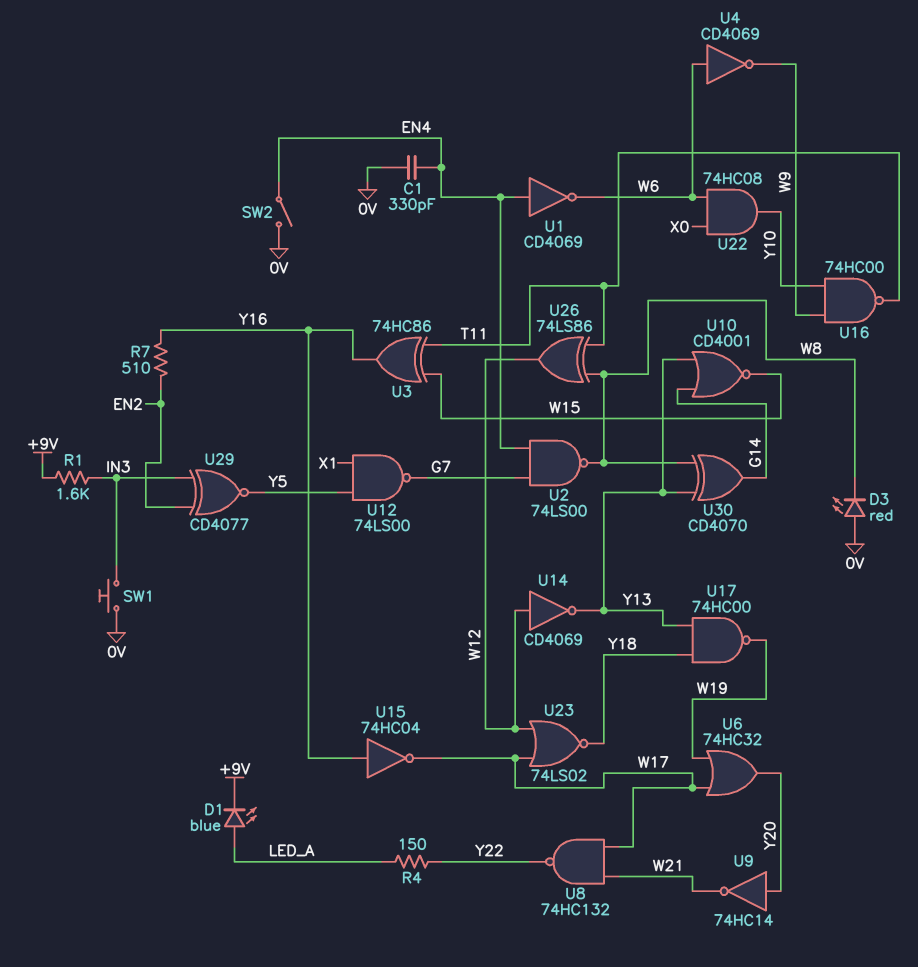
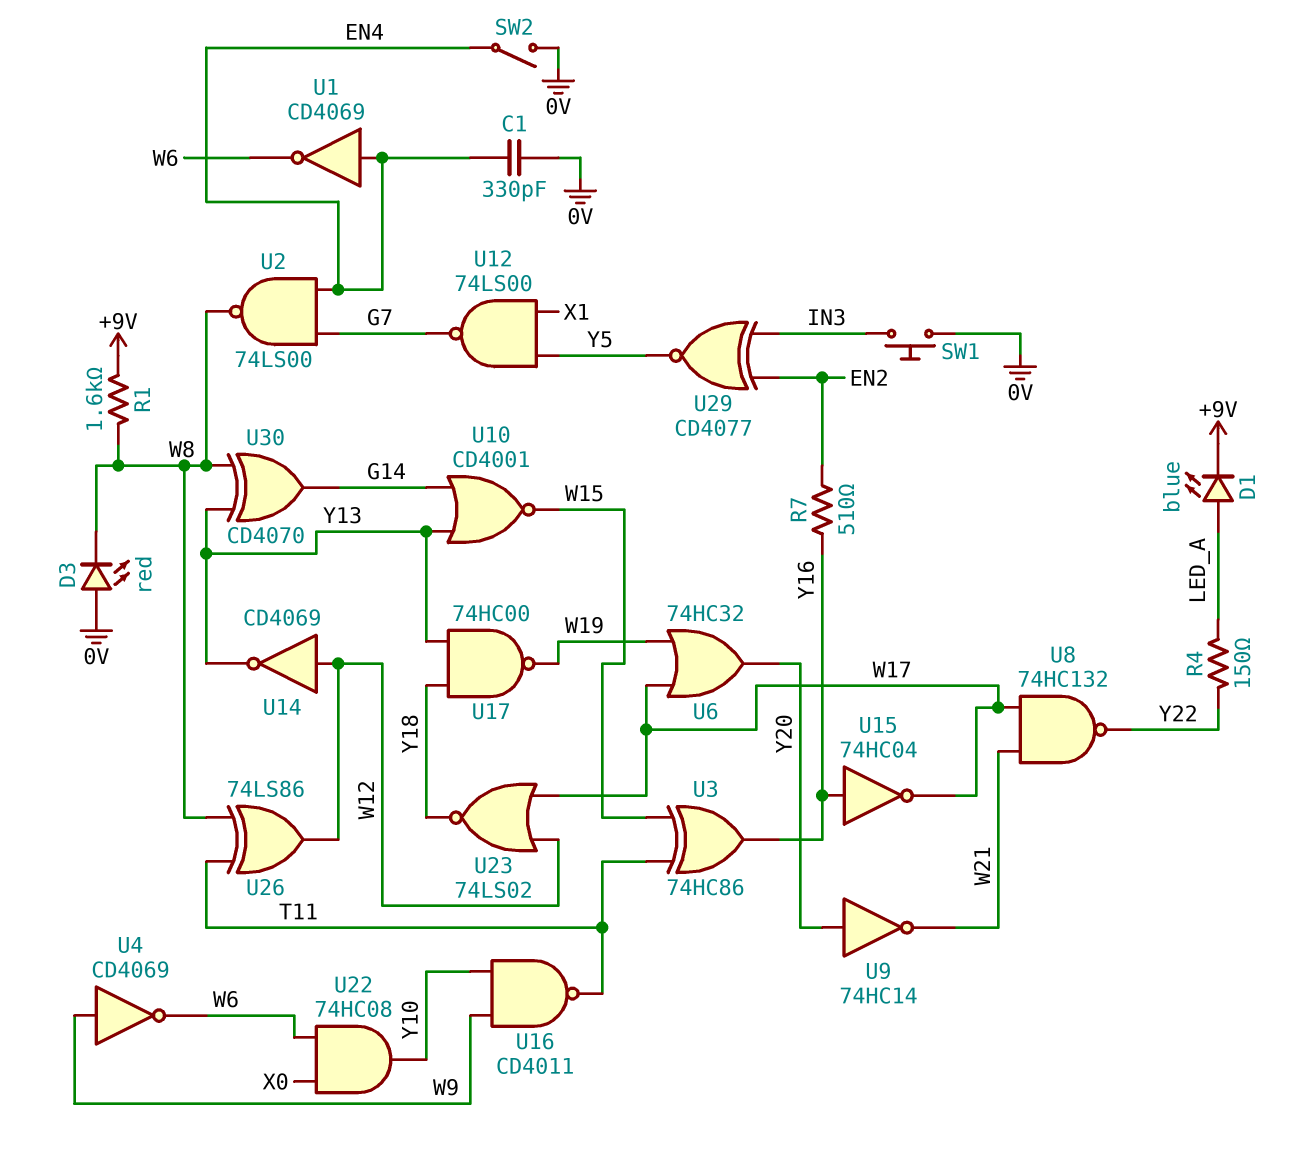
R1: 1.6k (+9V, IN3) -> 1.6k (+9V, W8)
U4: NOT CD4069 (in W6, out W9) -> NOT CD4069 (in W9, out W6)
U16: NAND 74HC00 (in W9, in Y10, out T11) -> NAND CD4011 (in W9, in Y10, out T11)

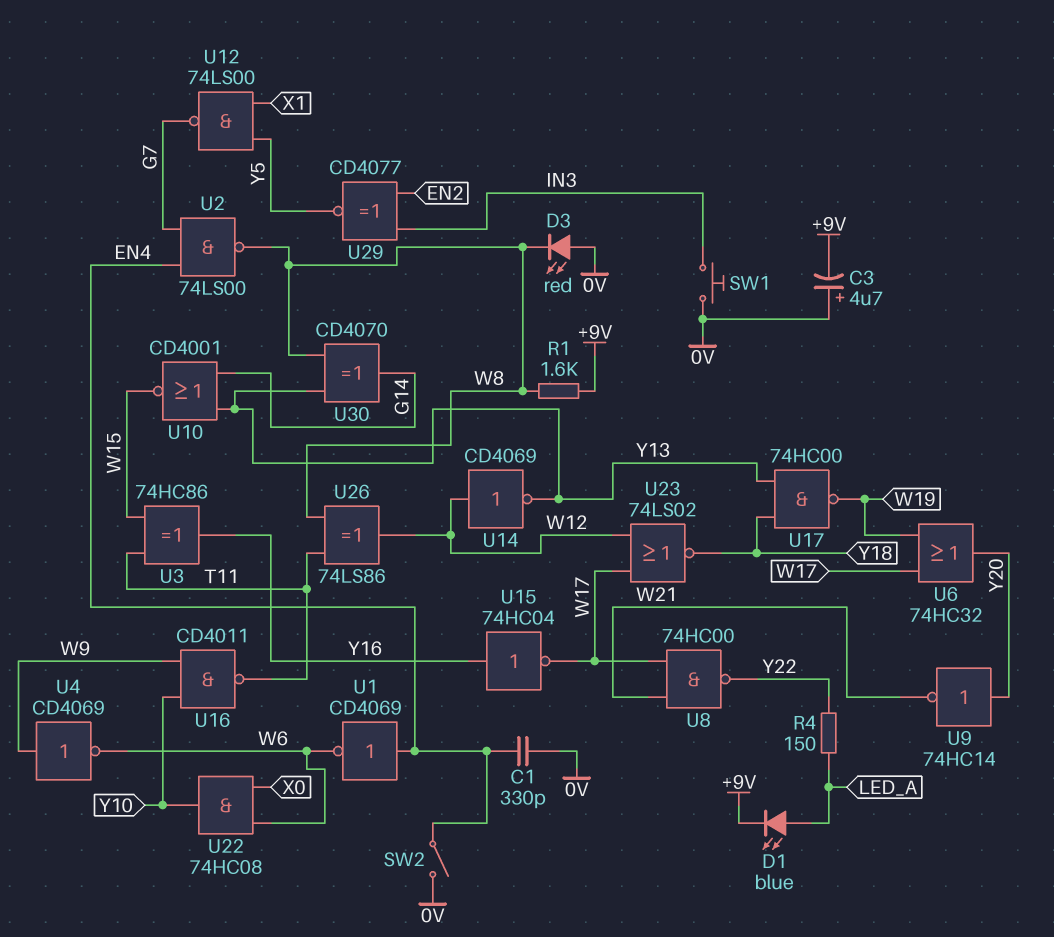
C3: none -> 4.7uF (plus 0V, minus +9V)
R7: 510 (EN2, Y16) -> none
U8: NAND 74HC132 (in W17, in W21, out Y22) -> NAND 74HC00 (in W17, in W21, out Y22)

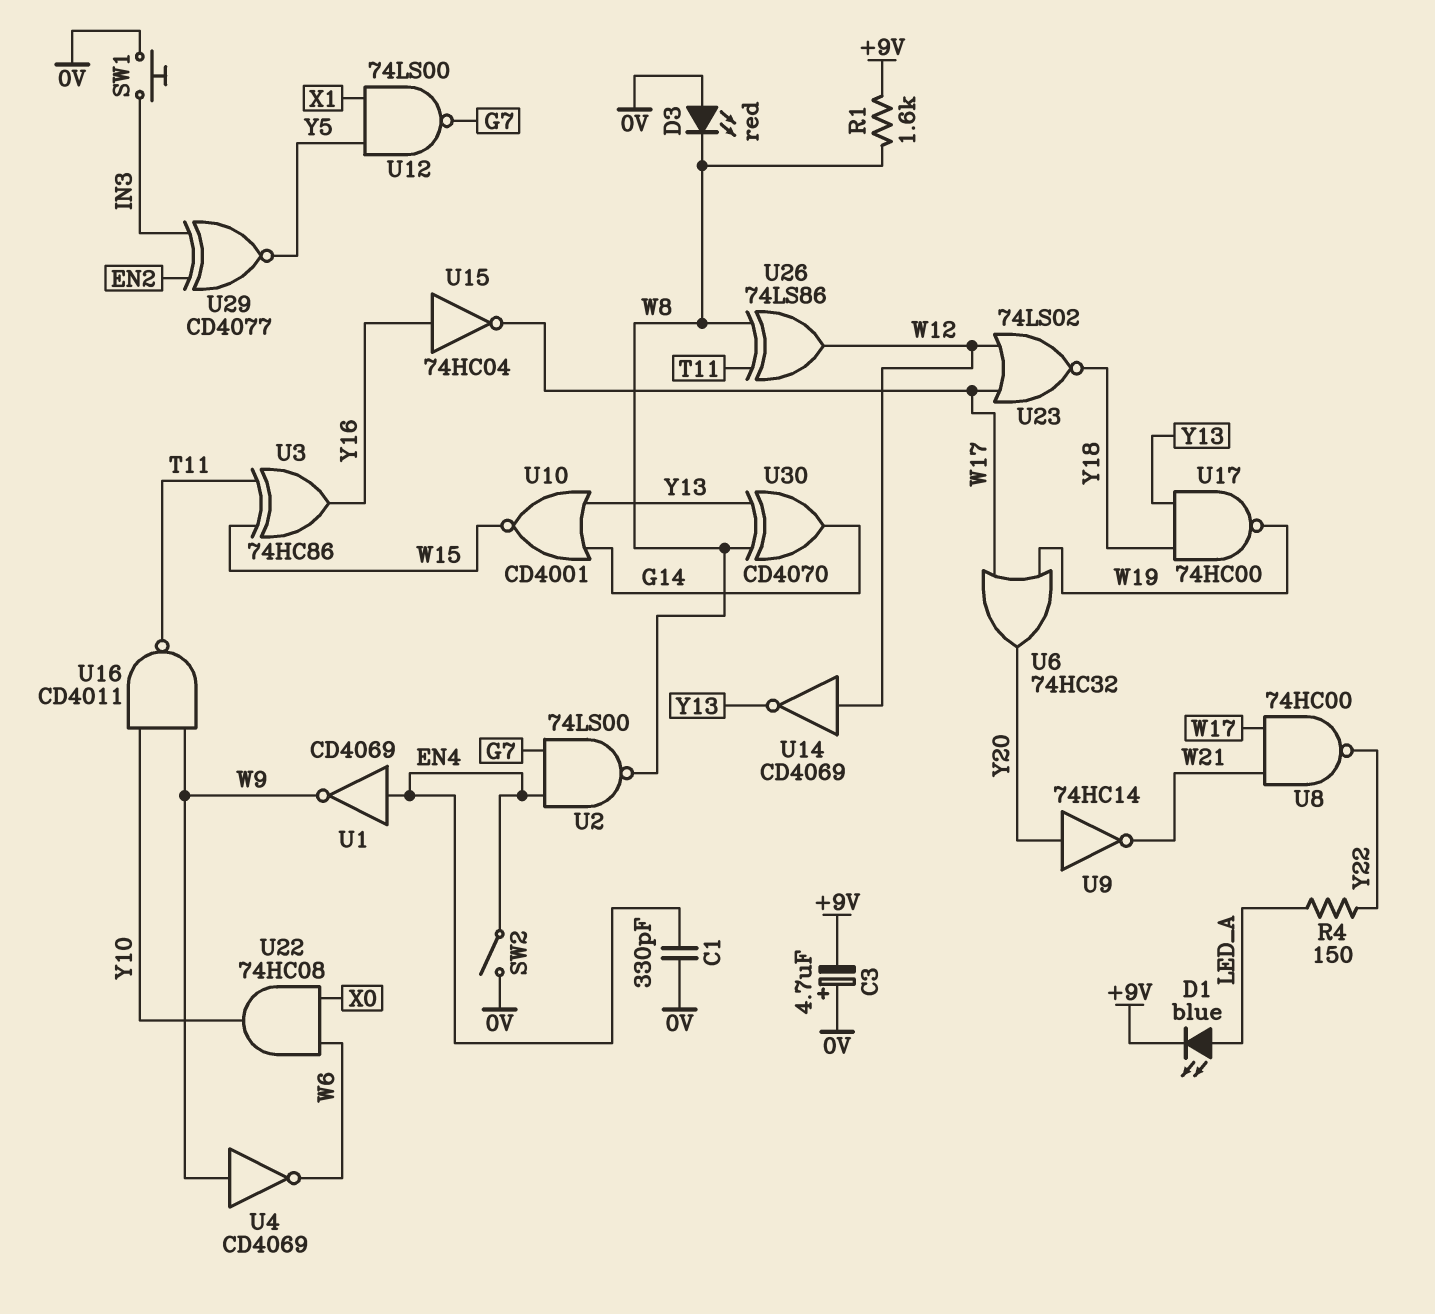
U1: NOT CD4069 (in EN4, out W6) -> NOT CD4069 (in EN4, out W9)

